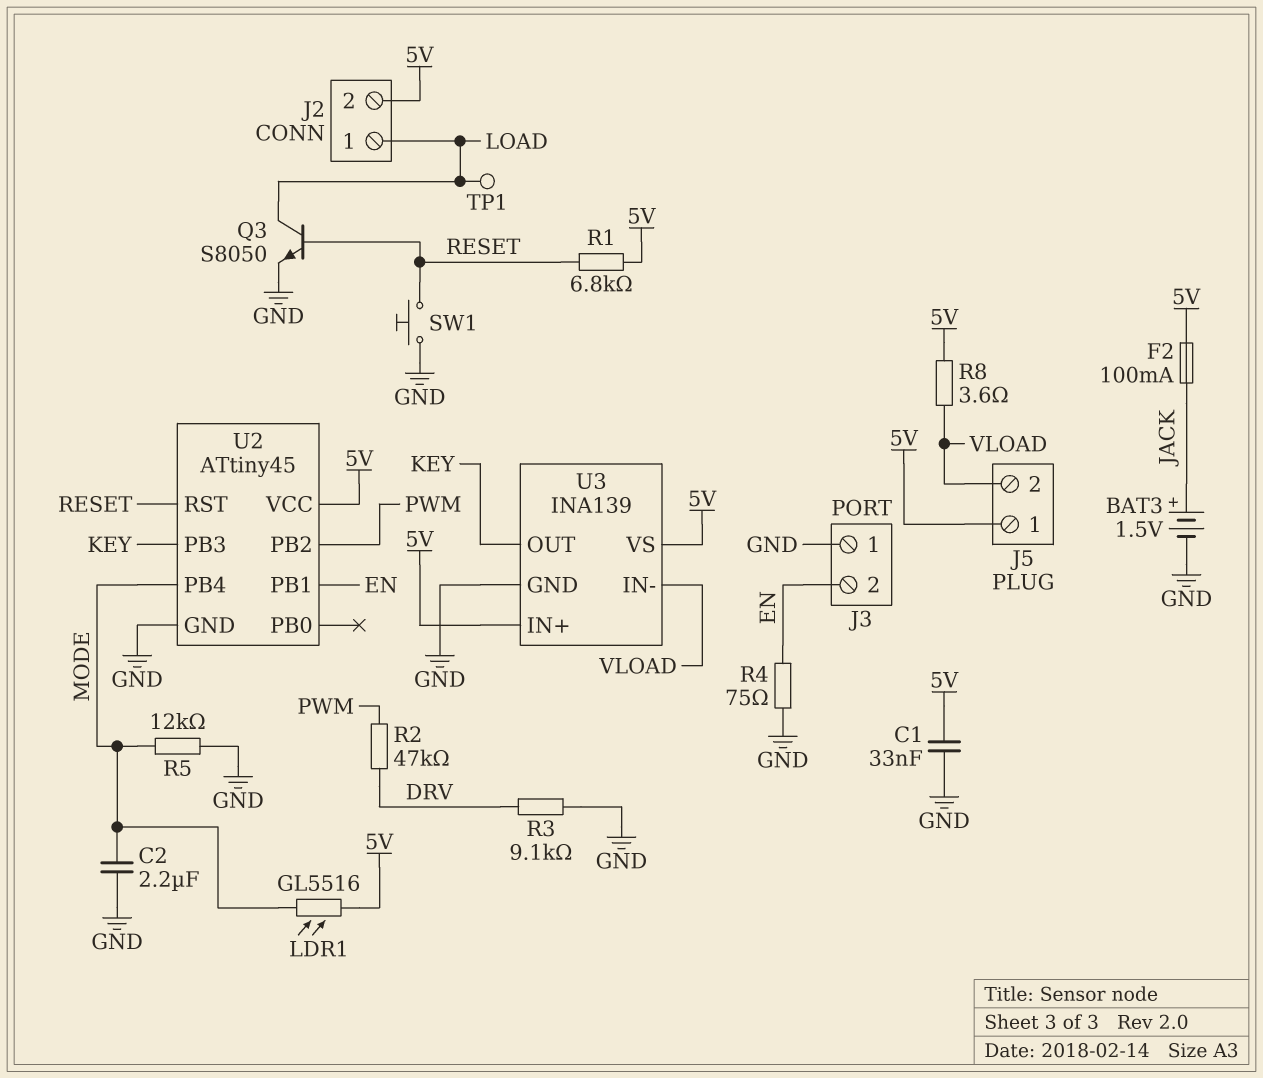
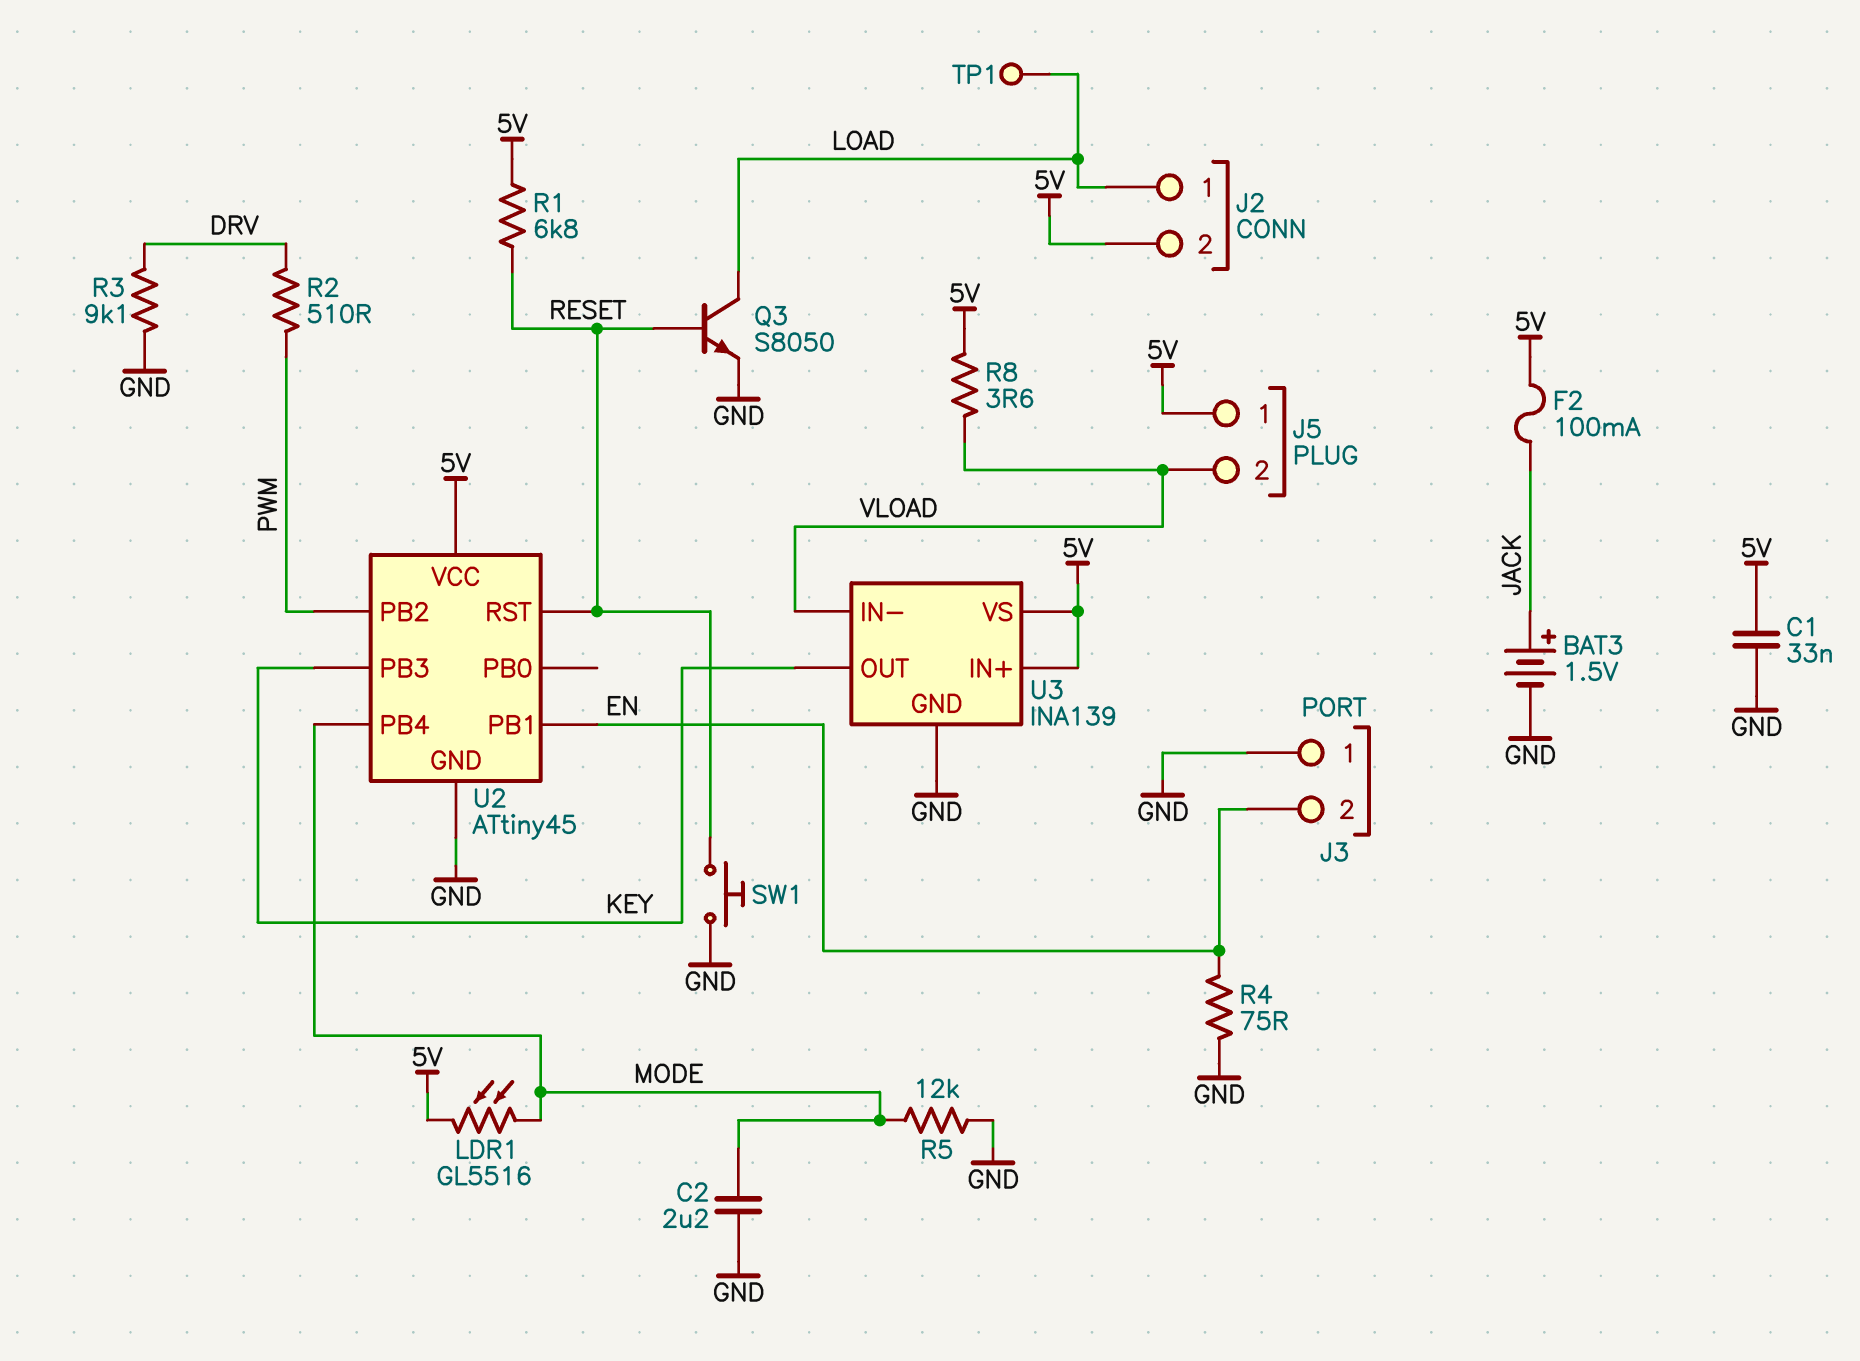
R2: 47k (DRV, PWM) -> 510 (DRV, PWM)

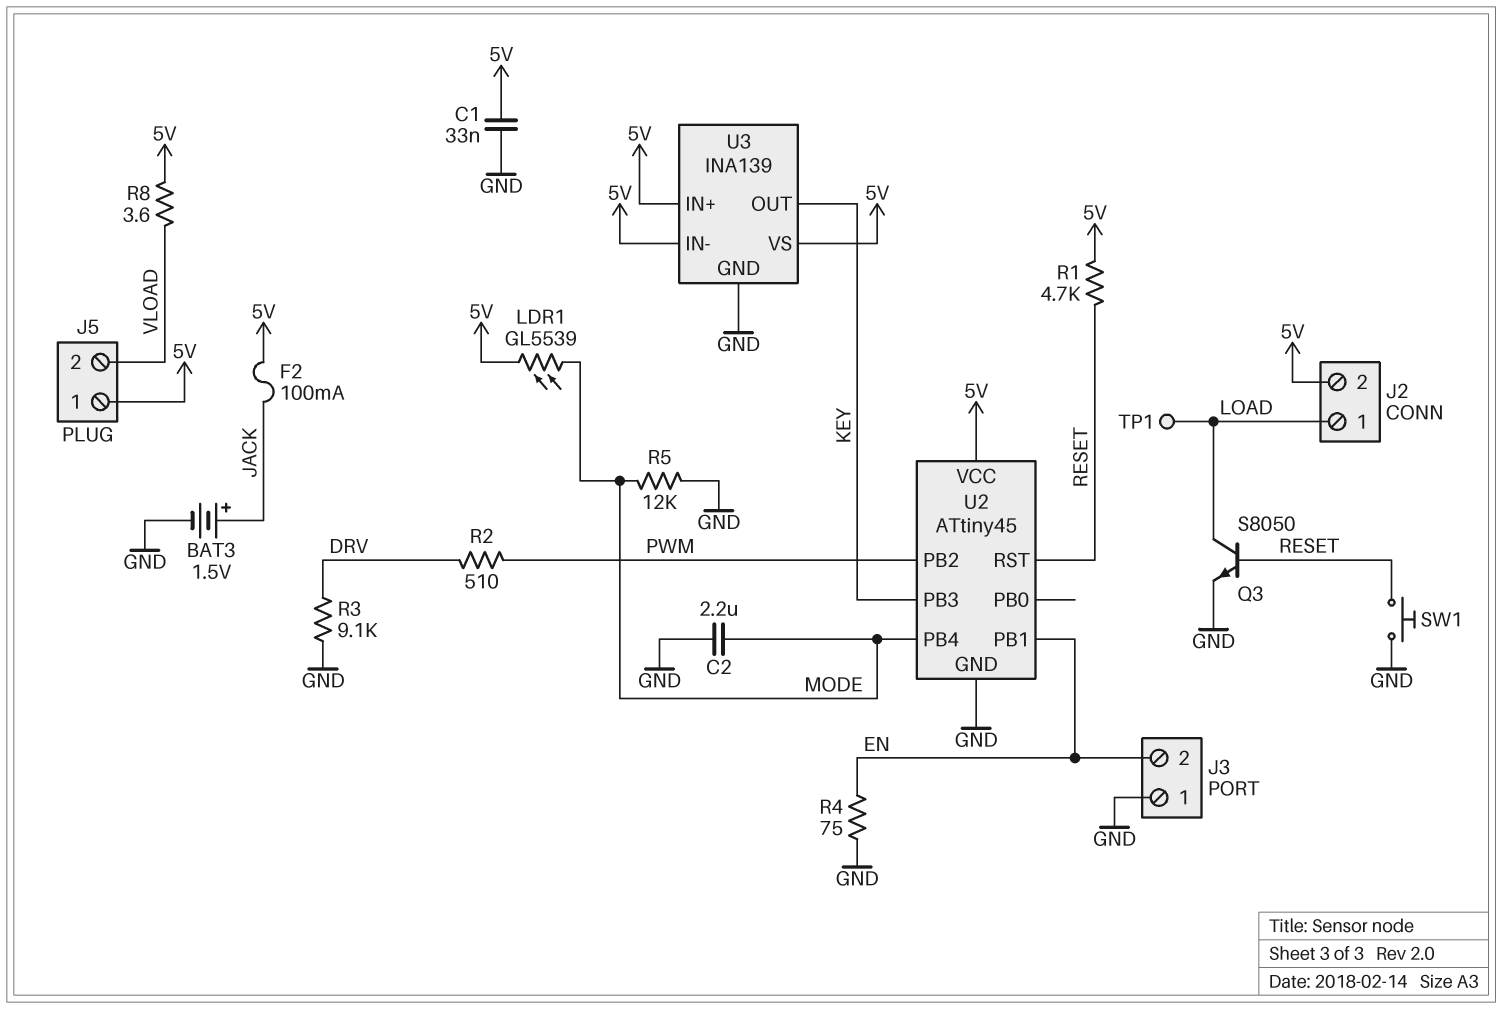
LDR1: GL5516 (5V, MODE) -> GL5539 (5V, MODE)
R1: 6.8k (5V, RESET) -> 4.7k (5V, RESET)
U3 pin IN-: VLOAD -> 5V

